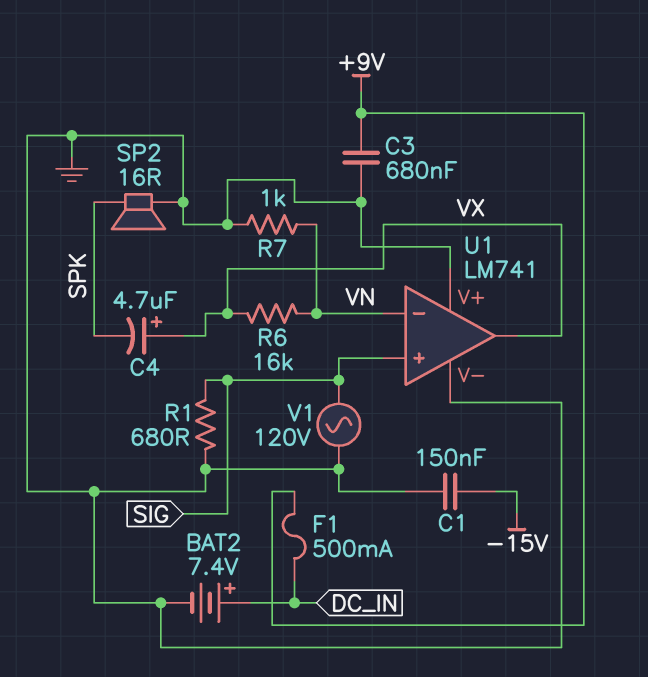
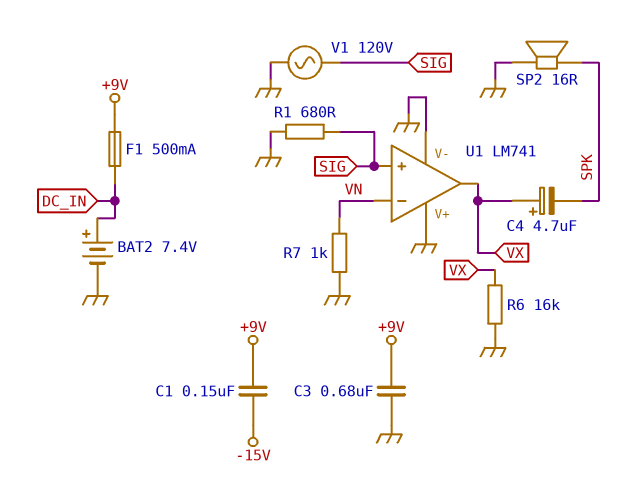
C1: 150nF (-15V, GND) -> 150nF (+9V, -15V)
R6: 16k (VN, VX) -> 16k (GND, VX)

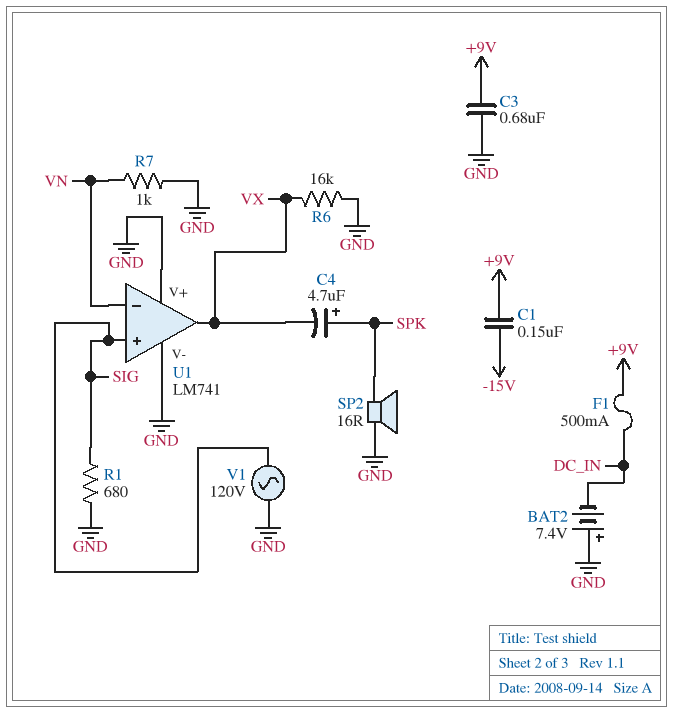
BAT2: 7.4V (plus DC_IN, minus GND) -> 7.4V (plus GND, minus DC_IN)
C4: 4.7uF (plus VX, minus SPK) -> 4.7uF (plus SPK, minus VX)

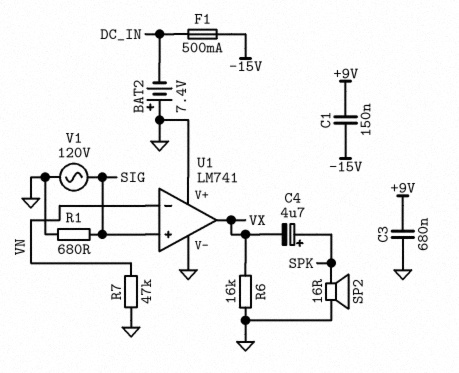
F1: 500mA (+9V, DC_IN) -> 500mA (-15V, DC_IN)
R7: 1k (GND, VN) -> 47k (GND, VN)

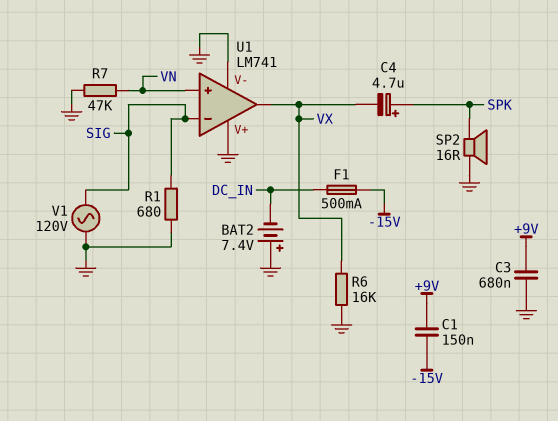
U1 pin in+: SIG -> VN
U1 pin in-: VN -> SIG

